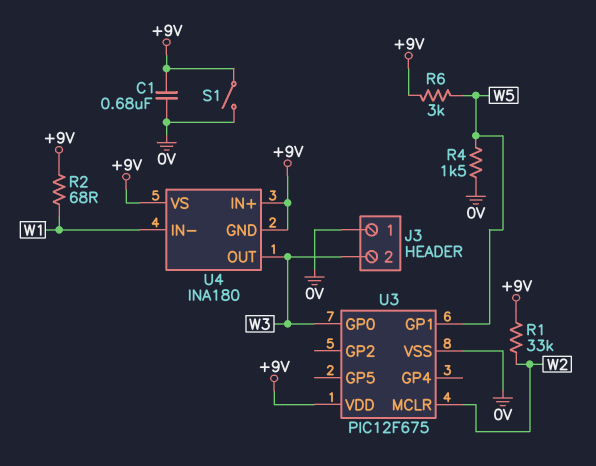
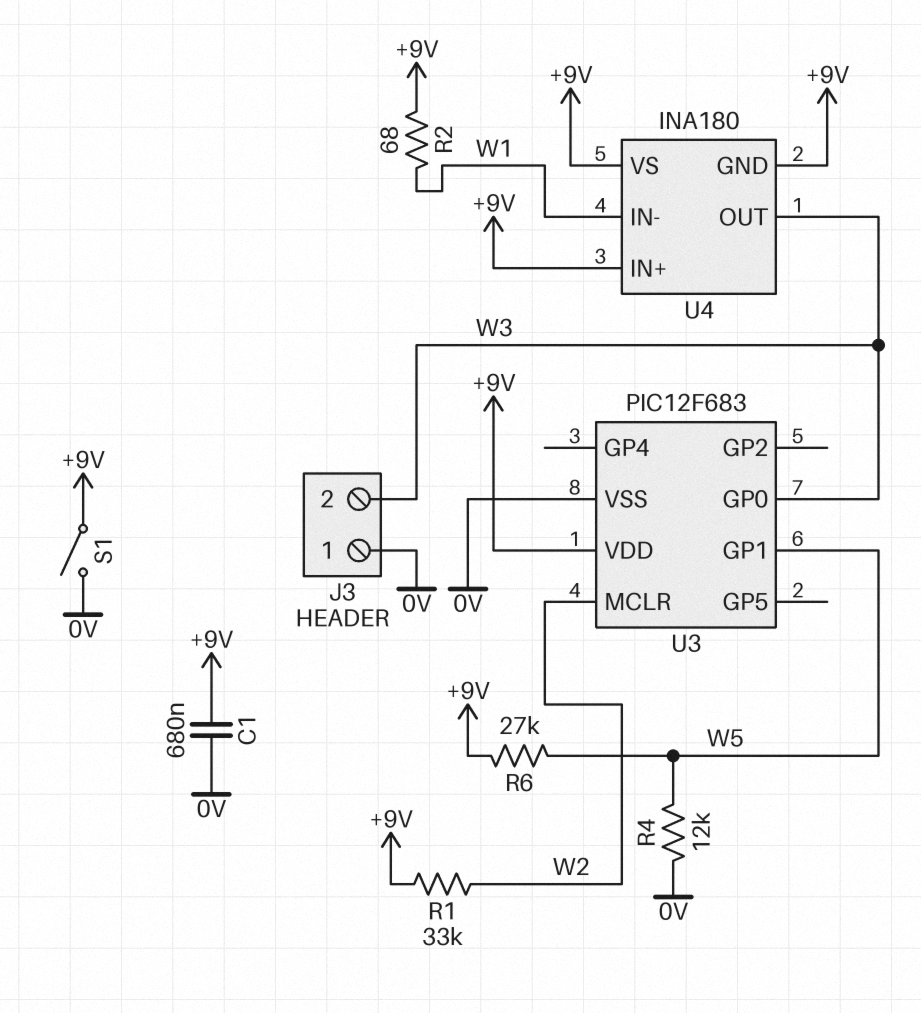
R4: 1.5k (0V, W5) -> 12k (0V, W5)
R6: 3k (+9V, W5) -> 27k (+9V, W5)
U3: PIC12F675 -> PIC12F683

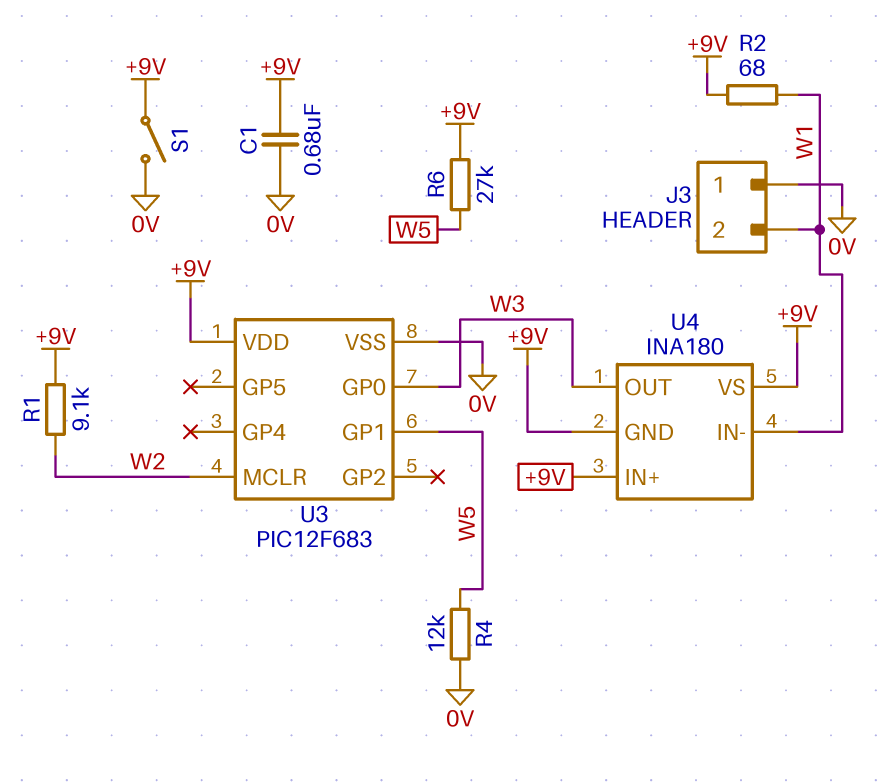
J3 pin 2: W3 -> W1
R1: 33k (+9V, W2) -> 9.1k (+9V, W2)

